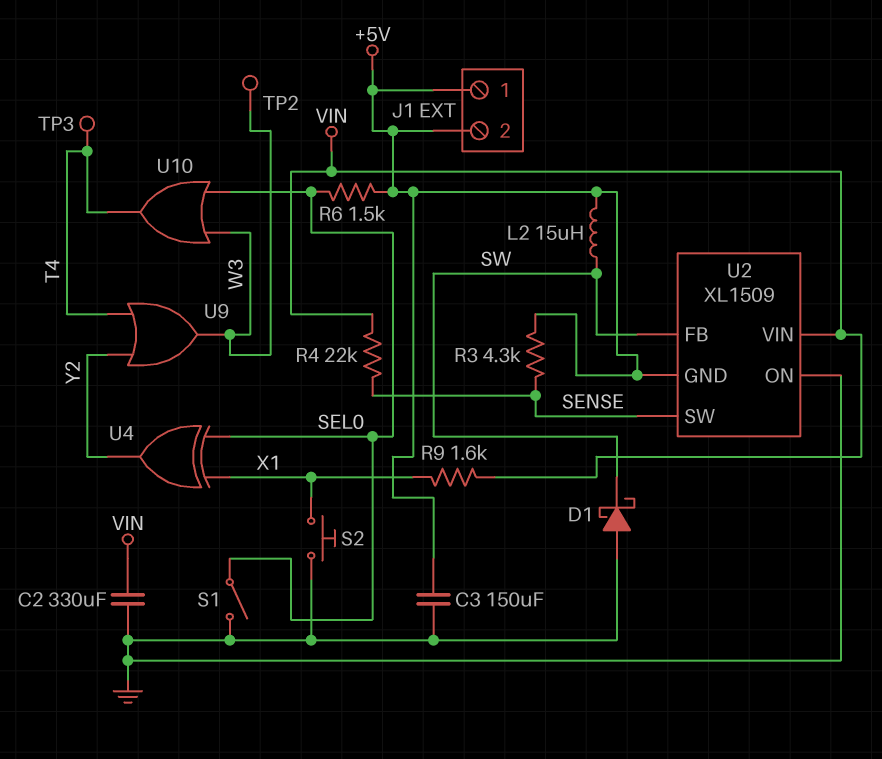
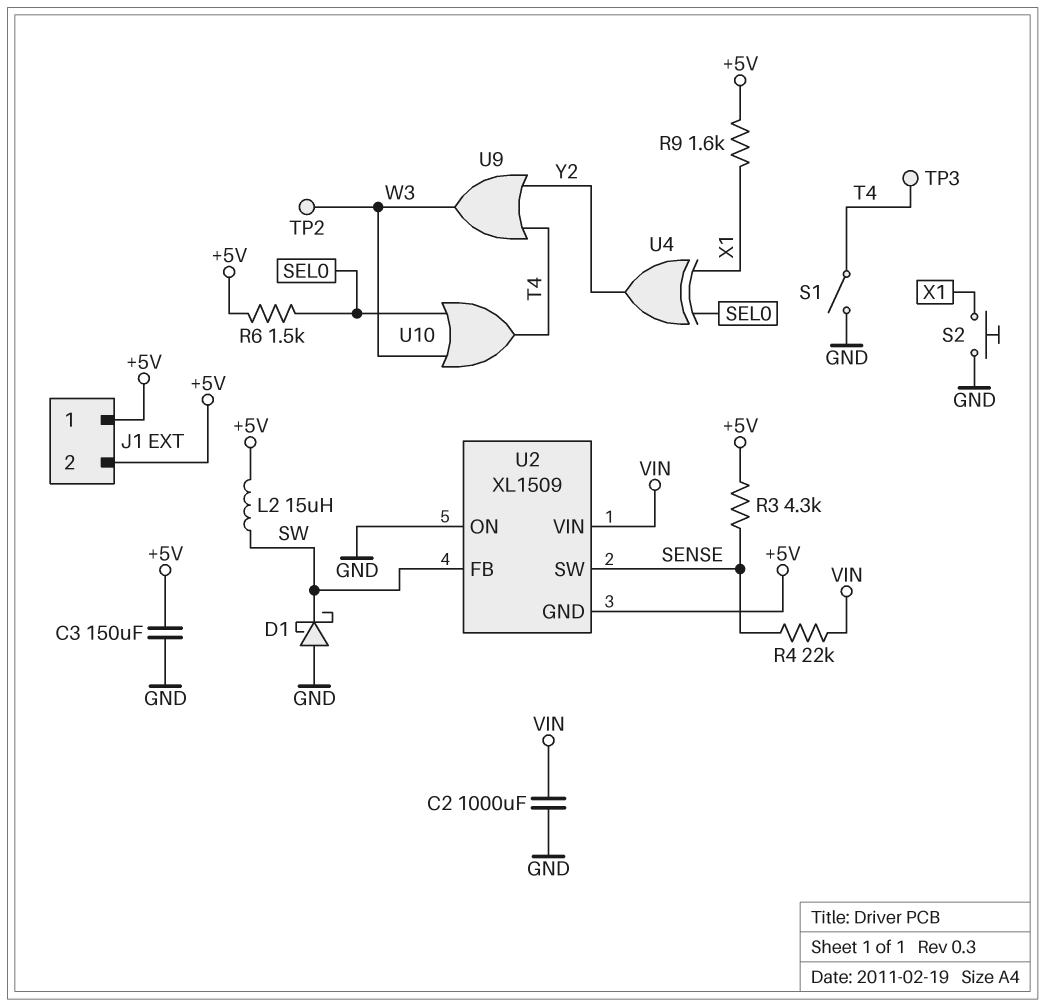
C2: 330uF (GND, VIN) -> 1000uF (GND, VIN)
R9: 1.6k (VIN, X1) -> 1.6k (+5V, X1)
S1: switch (GND, SEL0) -> switch (GND, T4)

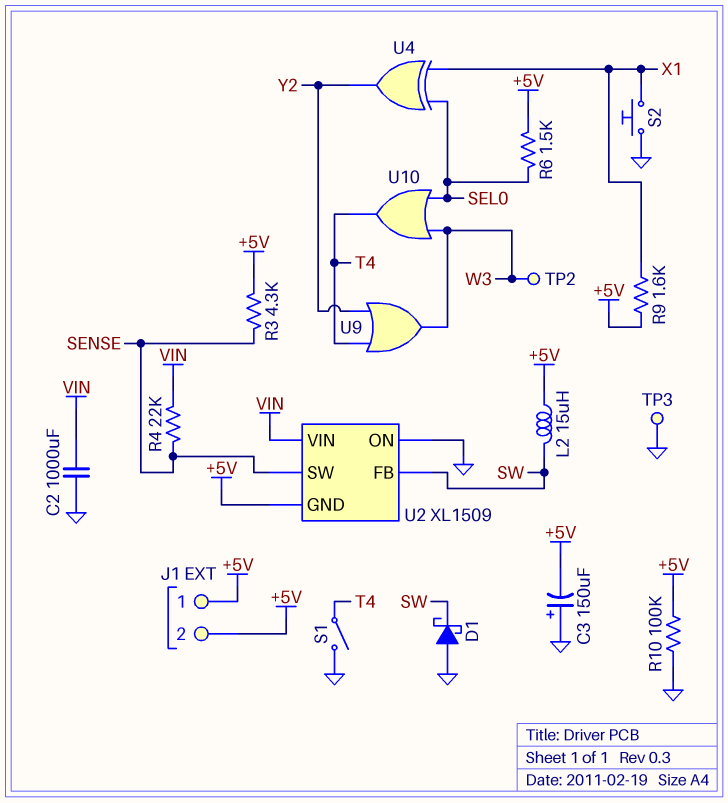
C3: 150uF (+5V, GND) -> 150uF (plus GND, minus +5V)
R10: none -> 100k (+5V, GND)
TP3: test point (T4) -> test point (GND)

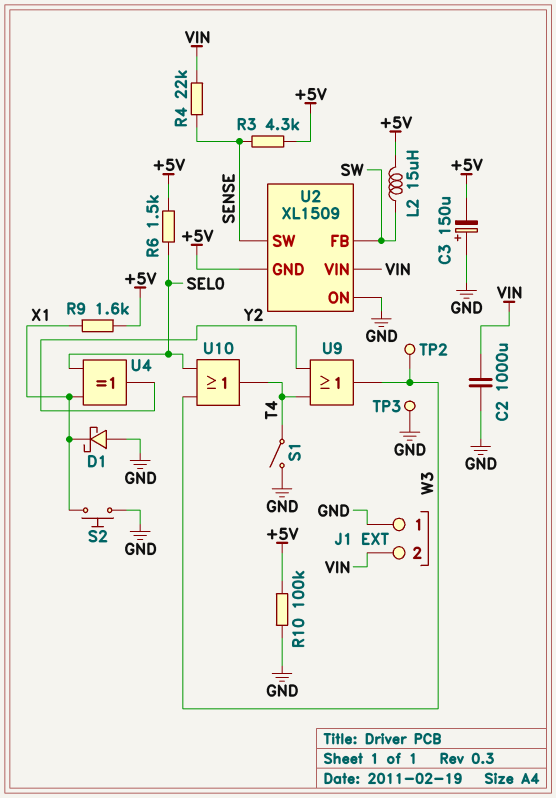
D1: schottky (A GND, K SW) -> schottky (A GND, K X1)
J1 pin 1: +5V -> GND
J1 pin 2: +5V -> VIN

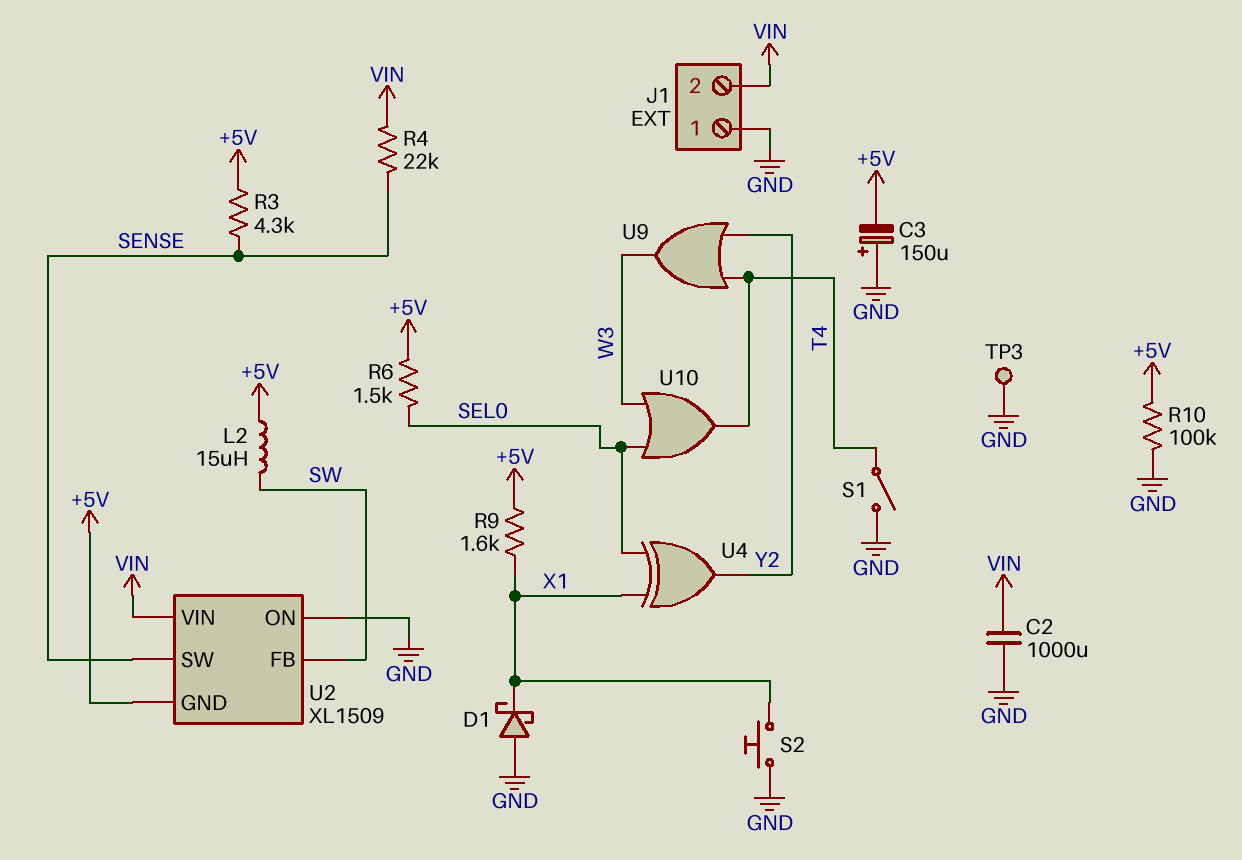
TP2: test point (W3) -> none

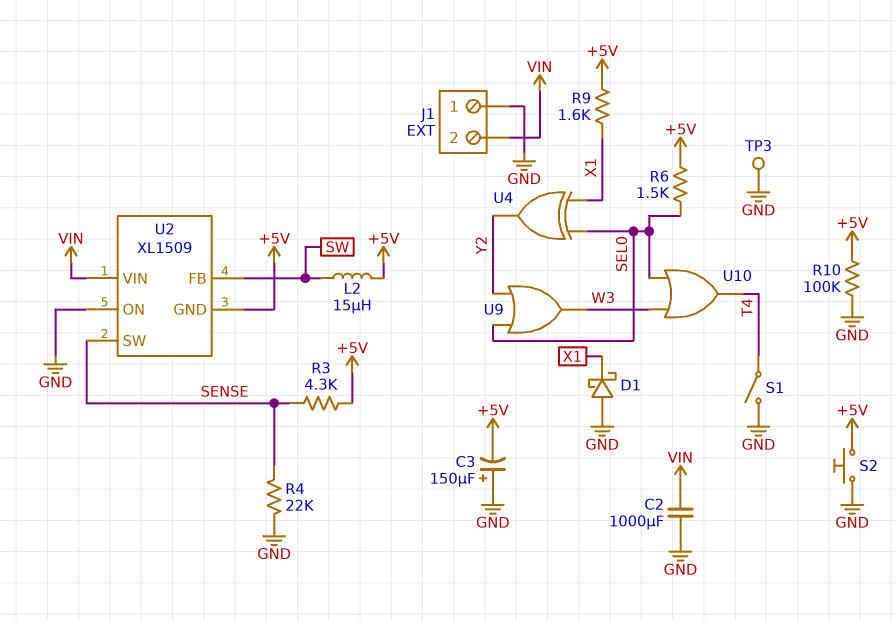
R4: 22k (SENSE, VIN) -> 22k (GND, SENSE)
S2: button (GND, X1) -> button (+5V, GND)
U9: OR (in T4, in Y2, out W3) -> OR (in SEL0, in Y2, out W3)

